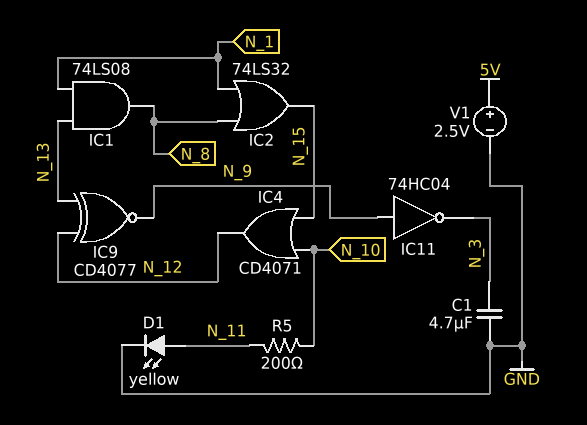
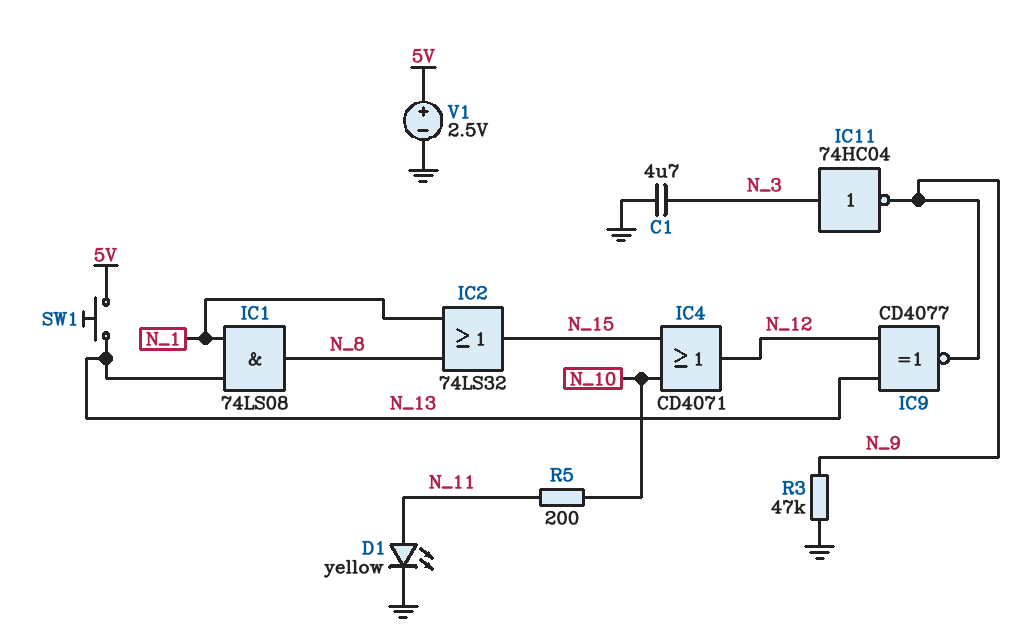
IC11: NOT 74HC04 (in N_9, out N_3) -> NOT 74HC04 (in N_3, out N_9)
R3: none -> 47k (GND, N_9)
SW1: none -> button (5V, N_13)

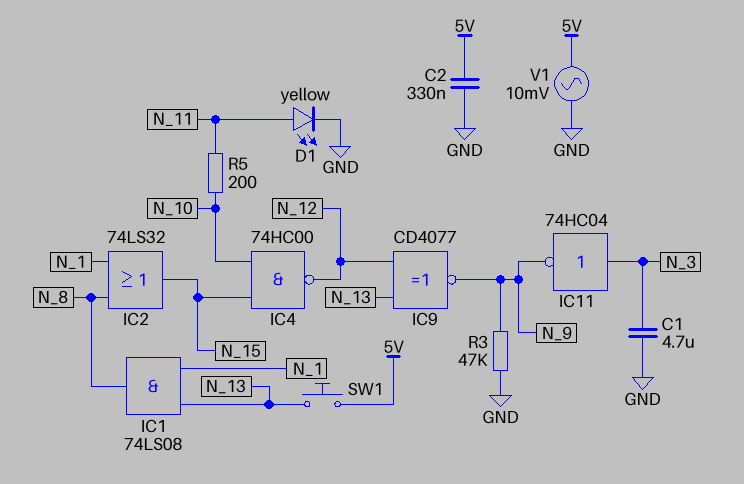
C2: none -> 330nF (5V, GND)
IC4: OR CD4071 (in N_10, in N_15, out N_12) -> NAND 74HC00 (in N_10, in N_15, out N_12)
V1: 2.5V (plus 5V, minus GND) -> AC 10mV (5V, GND)

